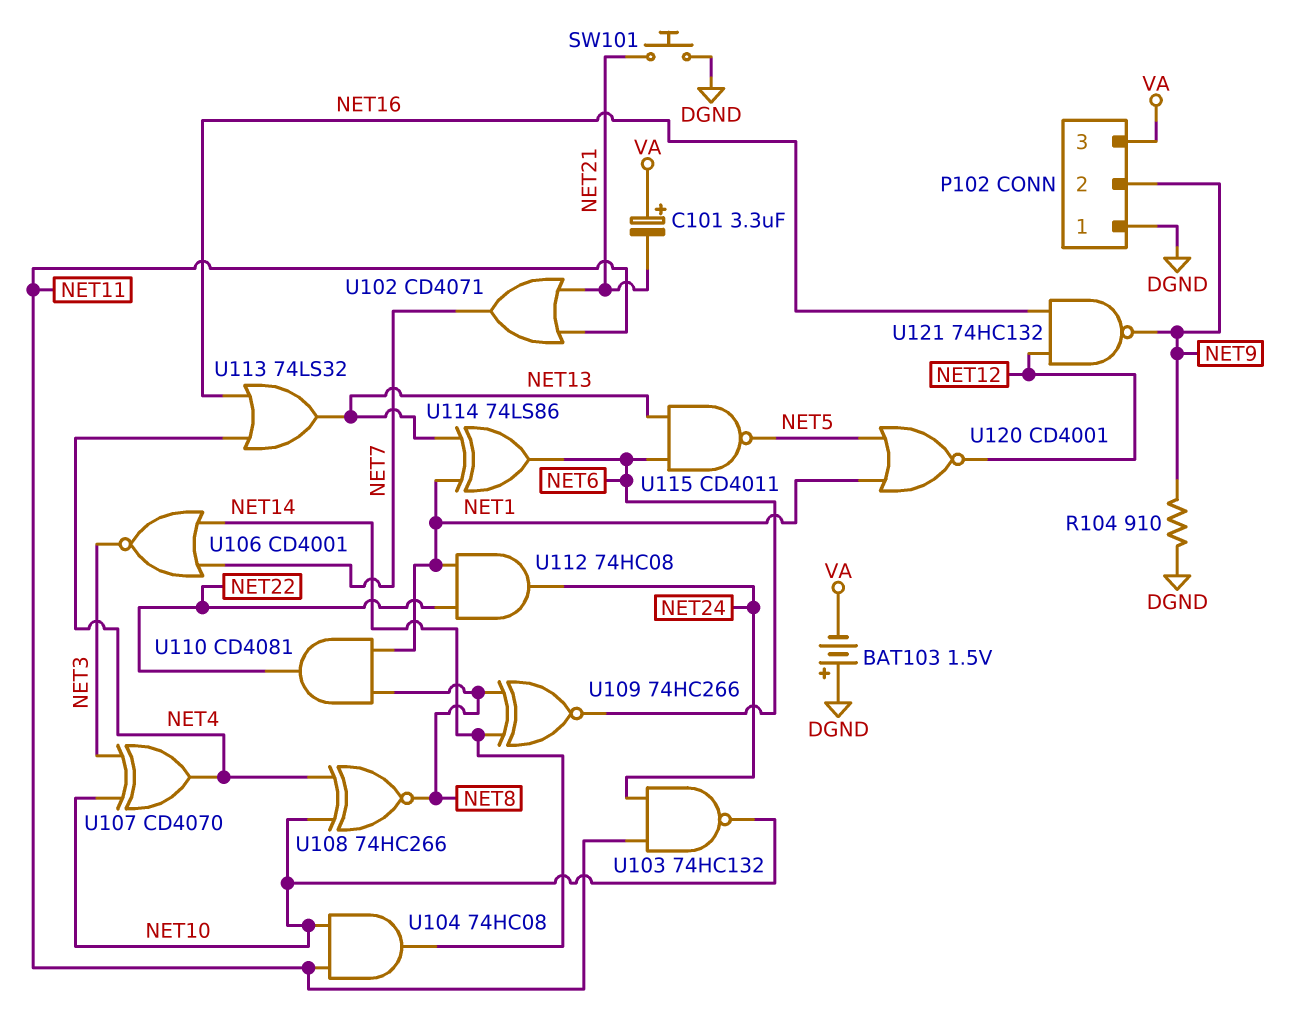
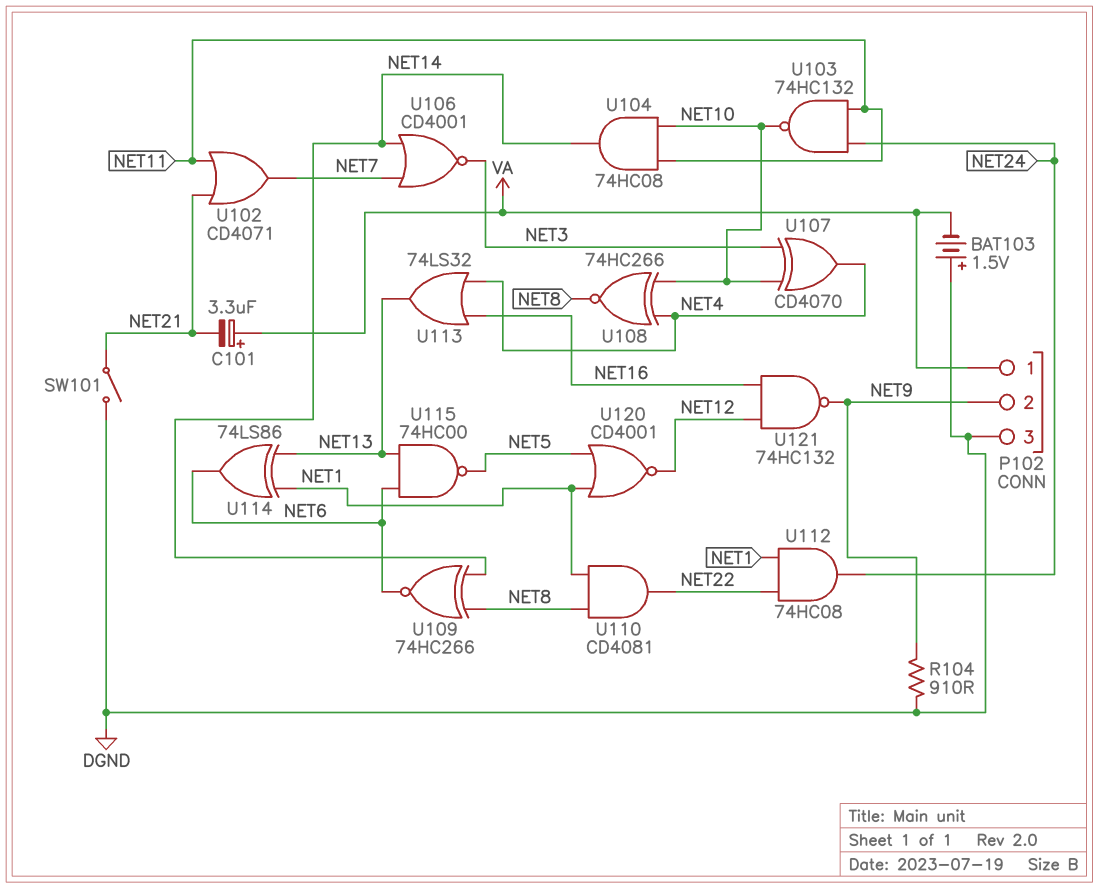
P102 pin 1: DGND -> VA
P102 pin 3: VA -> DGND
SW101: button (DGND, NET21) -> switch (DGND, NET21)
U115: NAND CD4011 (in NET6, in NET13, out NET5) -> NAND 74HC00 (in NET6, in NET13, out NET5)

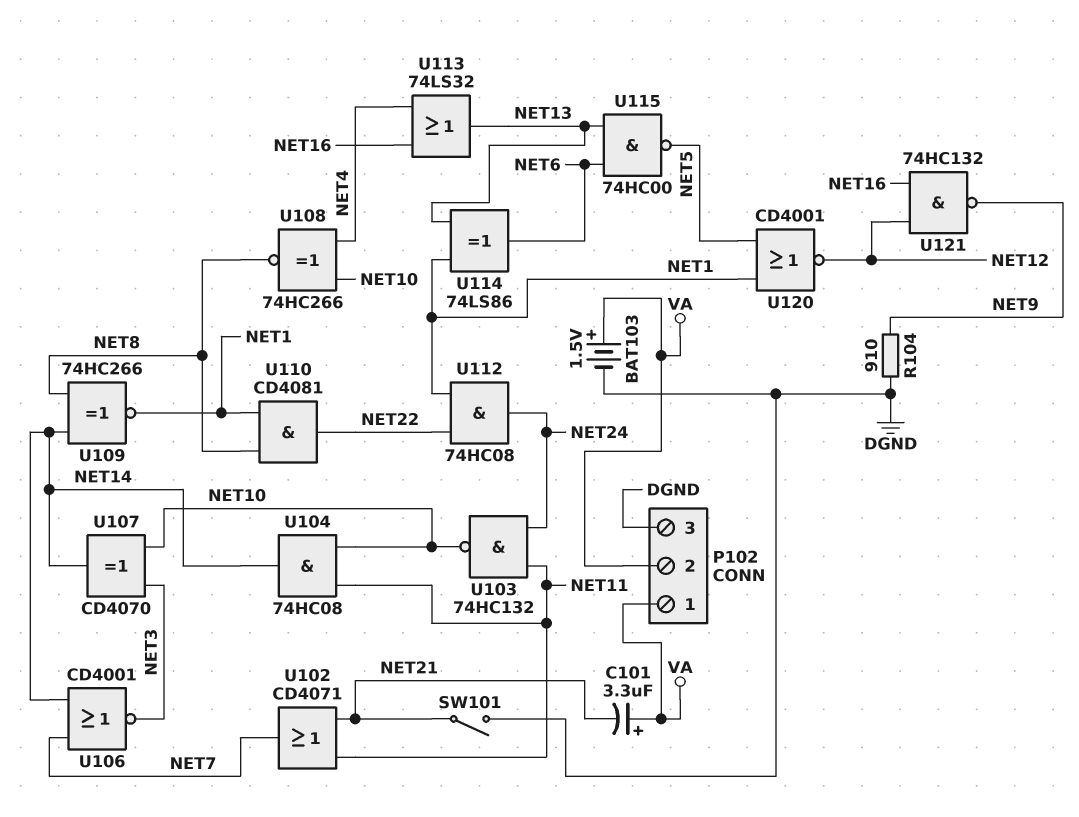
BAT103: 1.5V (plus DGND, minus VA) -> 1.5V (plus VA, minus DGND)
P102 pin 2: NET9 -> VA
U107: XOR CD4070 (in NET3, in NET10, out NET4) -> XOR CD4070 (in NET3, in NET10, out NET14)
U109: XNOR 74HC266 (in NET8, in NET14, out NET6) -> XNOR 74HC266 (in NET8, in NET14, out NET1)

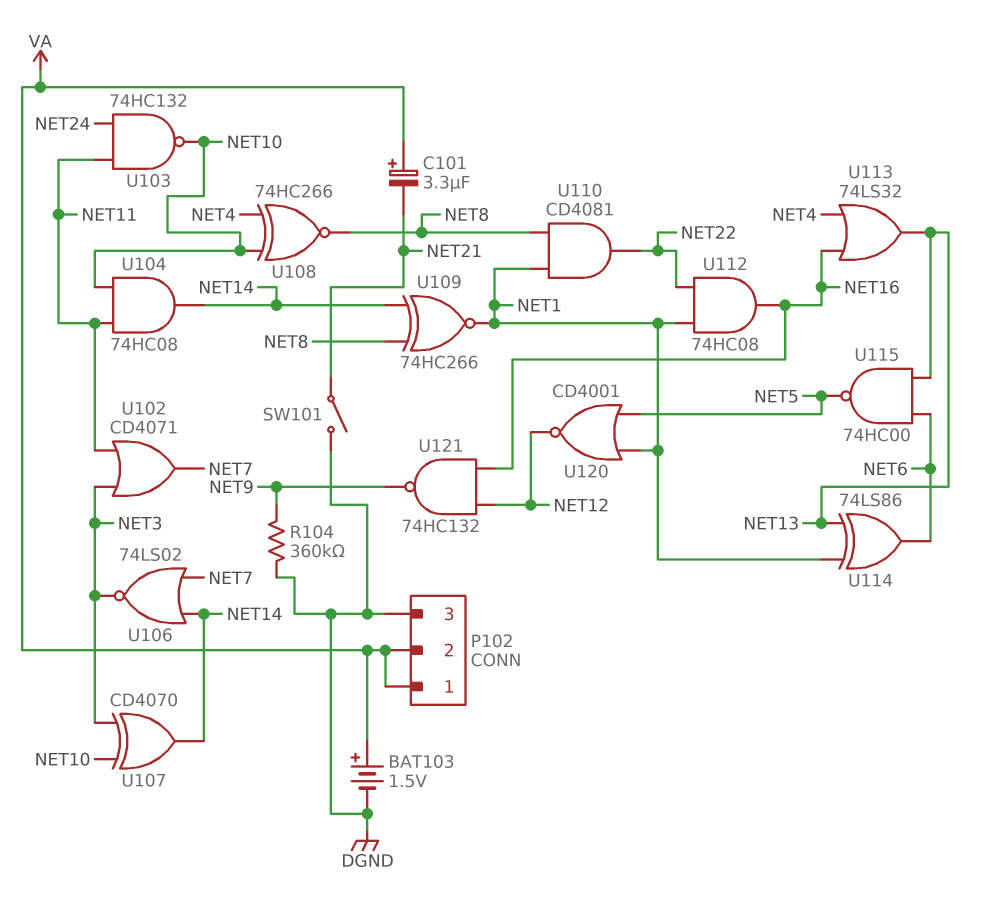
R104: 910 (DGND, NET9) -> 360k (DGND, NET9)
U102: OR CD4071 (in NET11, in NET21, out NET7) -> OR CD4071 (in NET3, in NET11, out NET7)
U106: NOR CD4001 (in NET7, in NET14, out NET3) -> NOR 74LS02 (in NET7, in NET14, out NET3)
U112: AND 74HC08 (in NET1, in NET22, out NET24) -> AND 74HC08 (in NET1, in NET22, out NET16)

